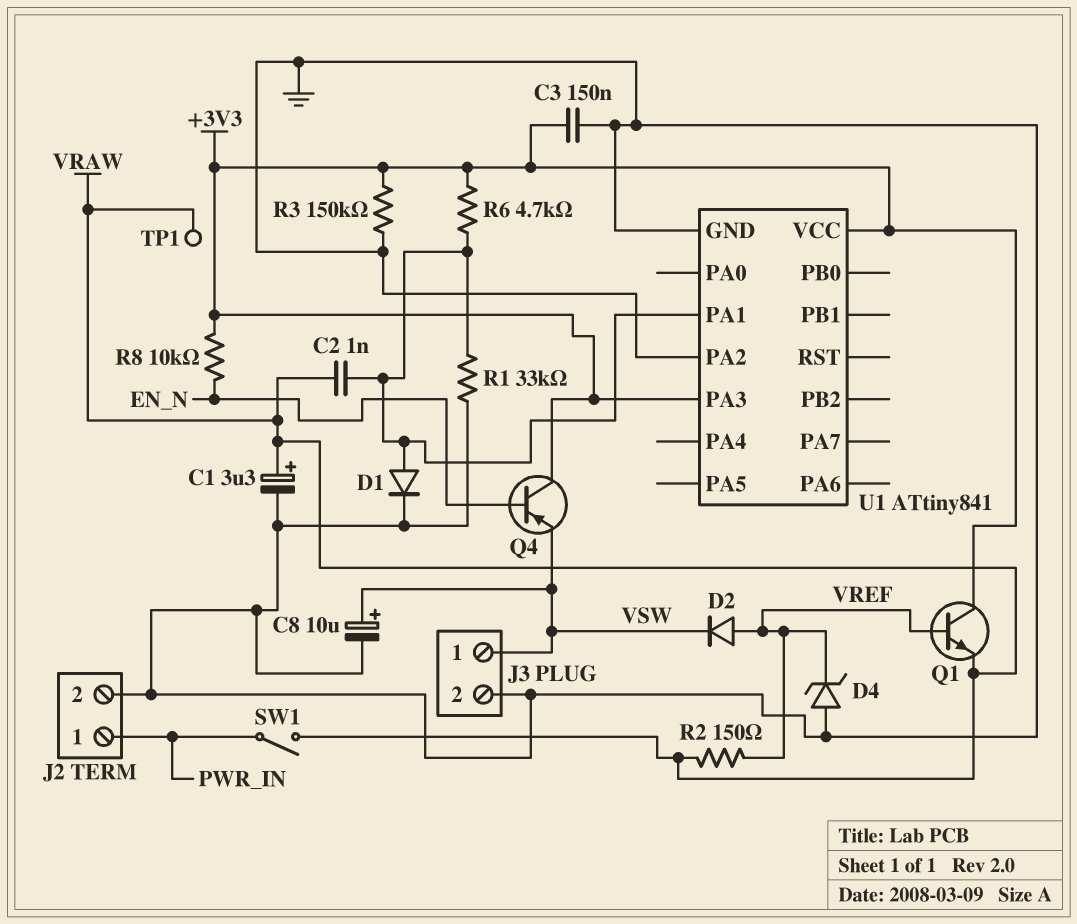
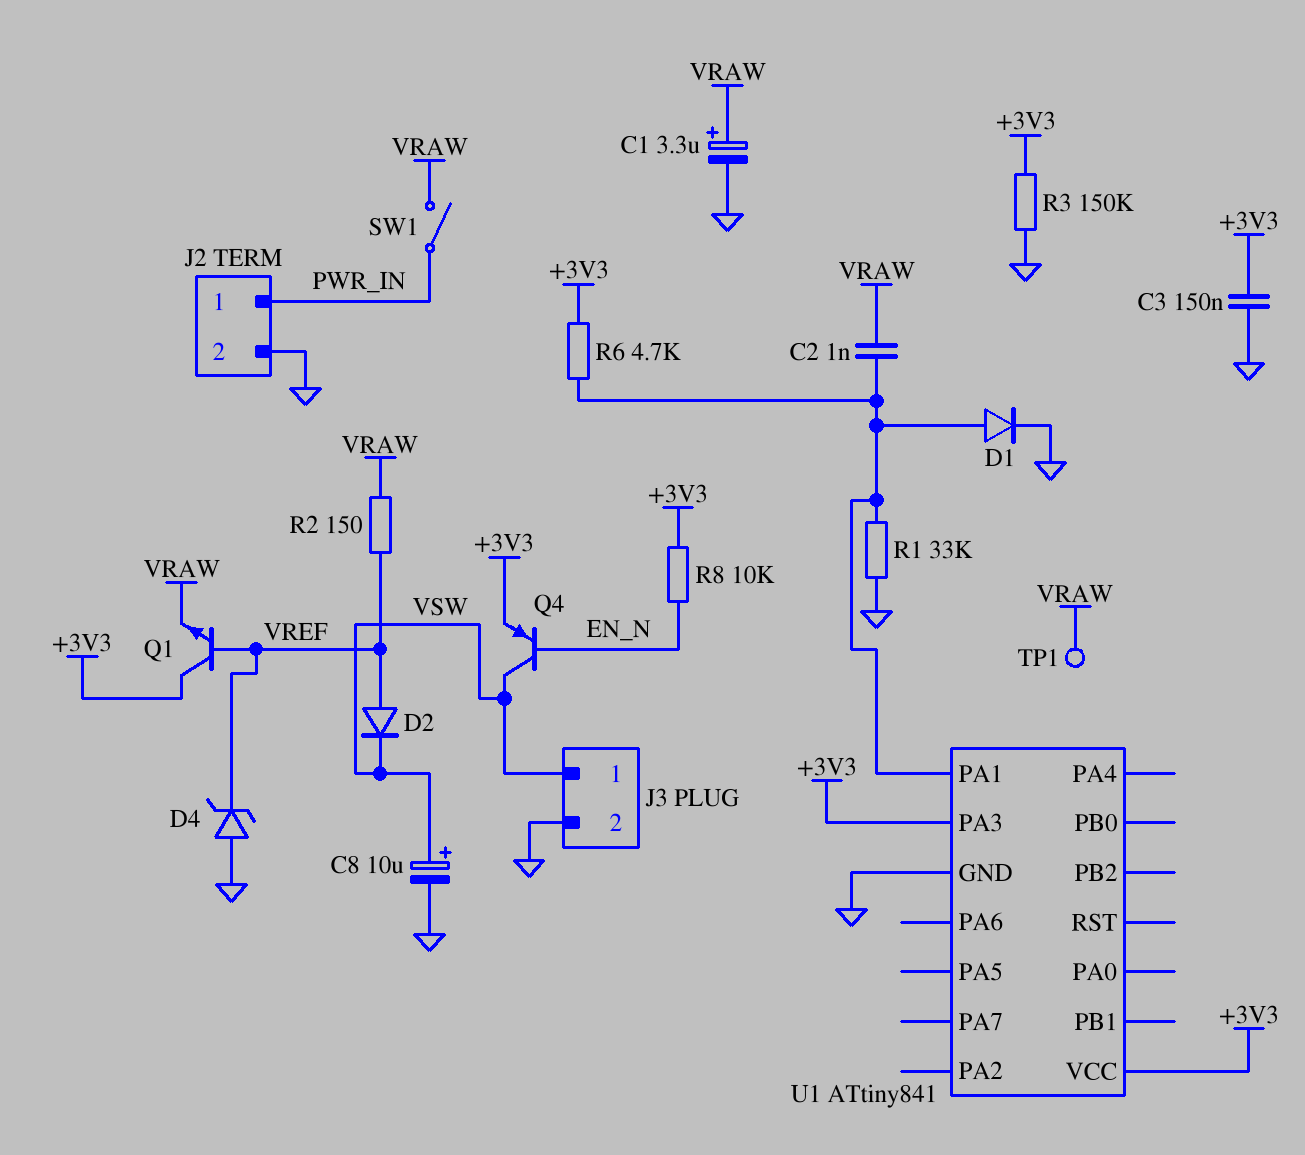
Q4: PNP (B EN_N, C +3V3, E VSW) -> PNP (B EN_N, C VSW, E +3V3)
U1 pin PA2: GND -> none

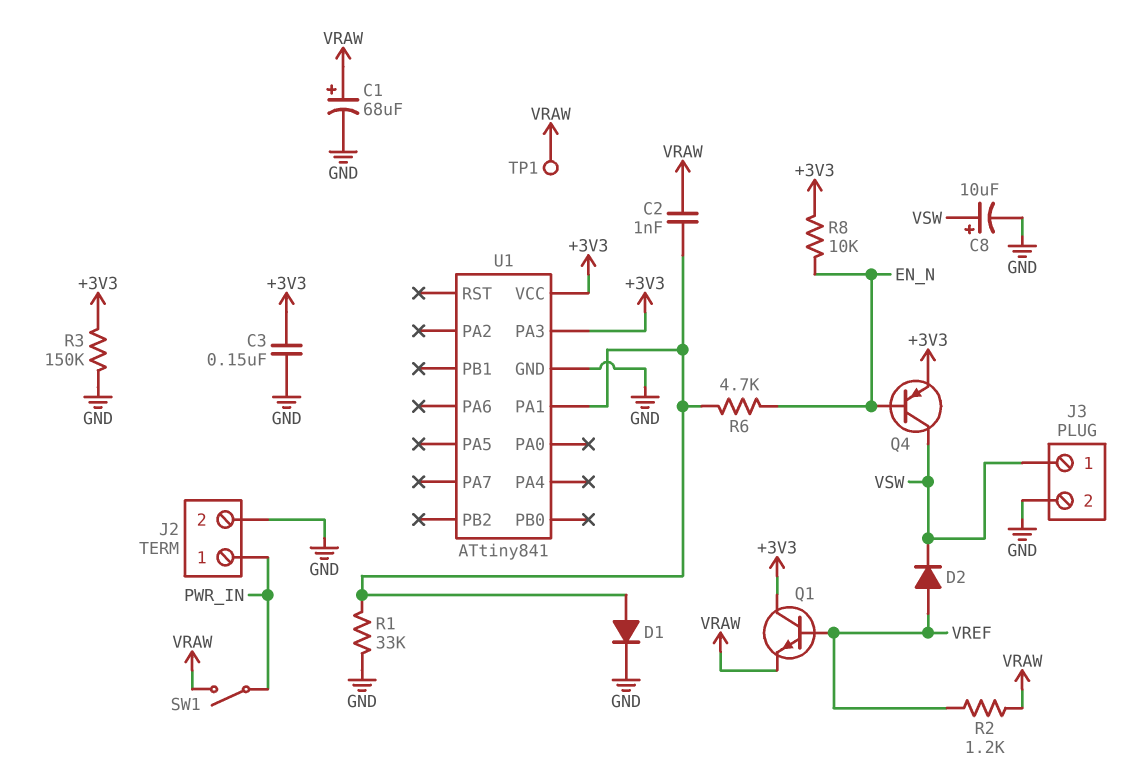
C1: 3.3uF (plus VRAW, minus GND) -> 68uF (plus VRAW, minus GND)
D4: zener (A GND, K VREF) -> none
R2: 150 (VRAW, VREF) -> 1.2k (VRAW, VREF)
R6: 4.7k (+3V3, U1/PA1) -> 4.7k (EN_N, U1/PA1)

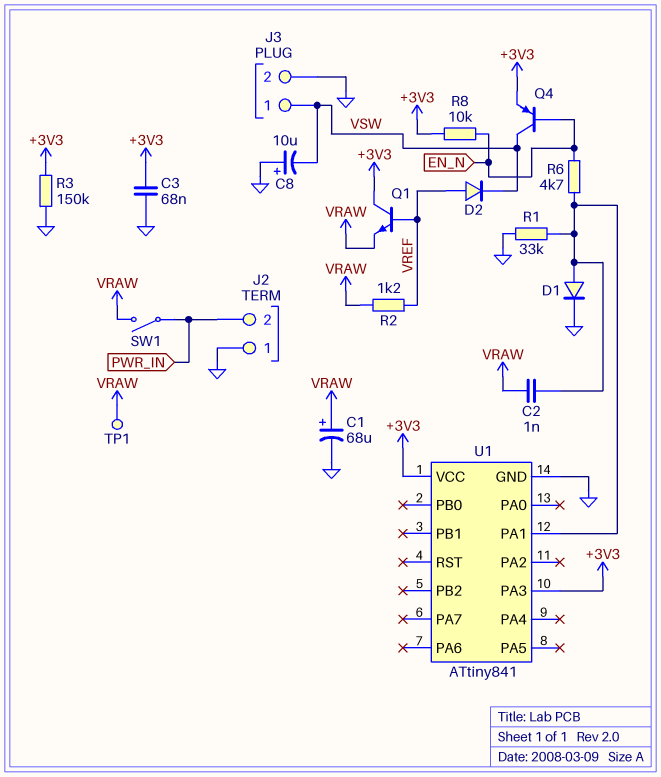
C3: 150nF (+3V3, GND) -> 68nF (+3V3, GND)
C8: 10uF (plus VSW, minus GND) -> 10uF (plus GND, minus VSW)
J2 pin 1: PWR_IN -> GND
J2 pin 2: GND -> PWR_IN

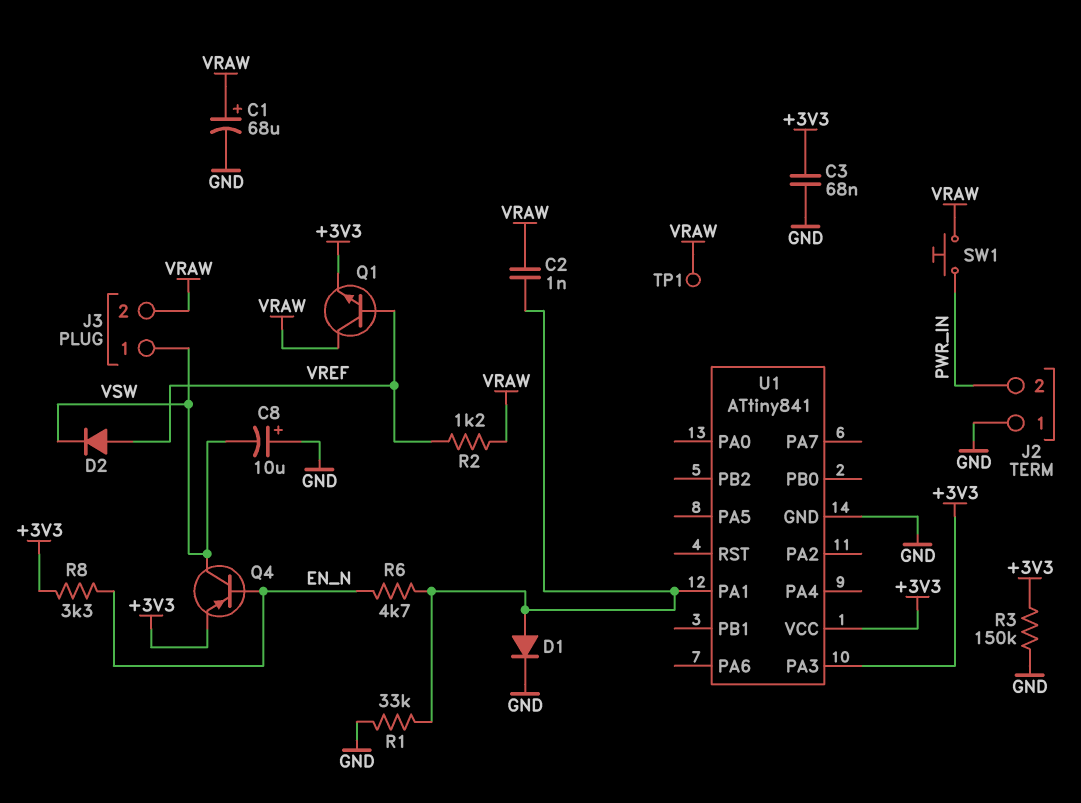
J3 pin 2: GND -> VRAW
Q1: NPN (B VREF, C +3V3, E VRAW) -> NPN (B VREF, C VRAW, E +3V3)
R8: 10k (+3V3, EN_N) -> 3.3k (+3V3, EN_N)
SW1: switch (PWR_IN, VRAW) -> button (PWR_IN, VRAW)

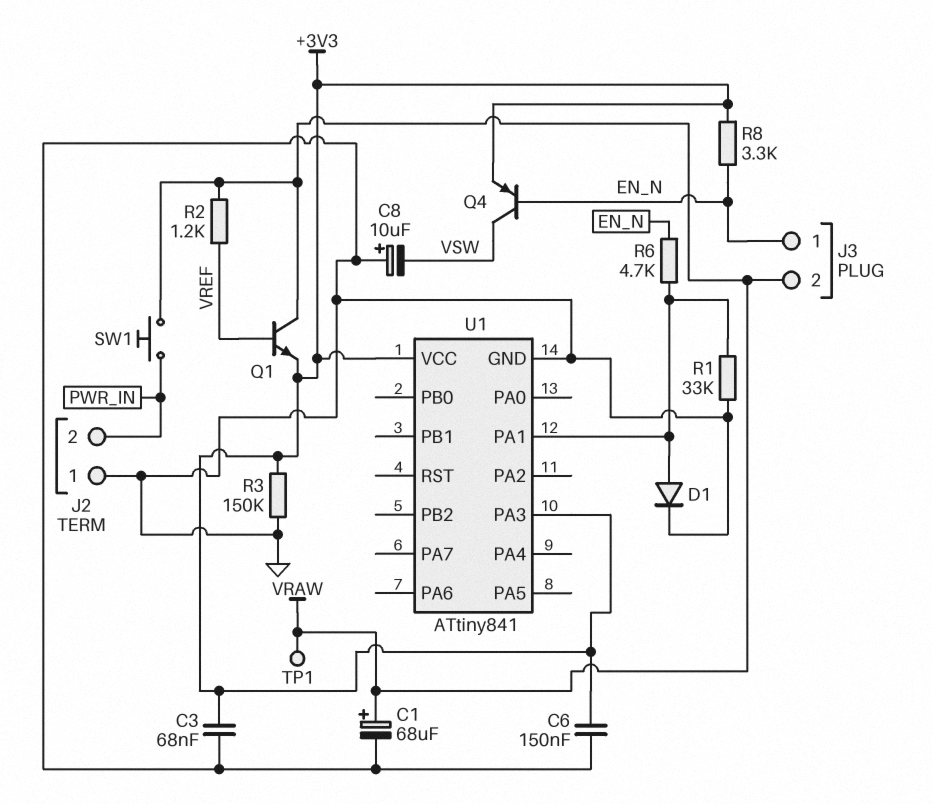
C2: 1nF (U1/PA1, VRAW) -> none
C6: none -> 150nF (+3V3, GND)
D2: diode (A VREF, K VSW) -> none
J3 pin 1: VSW -> EN_N

